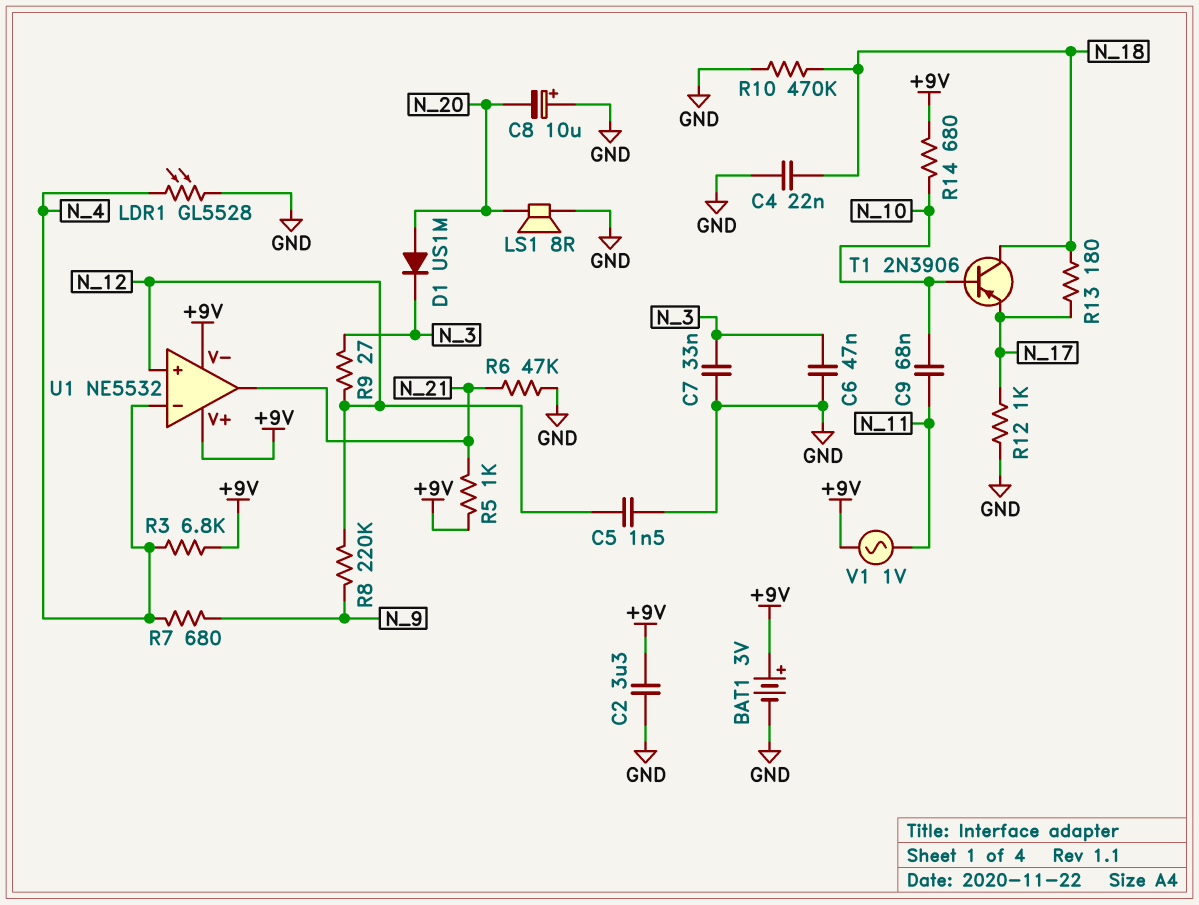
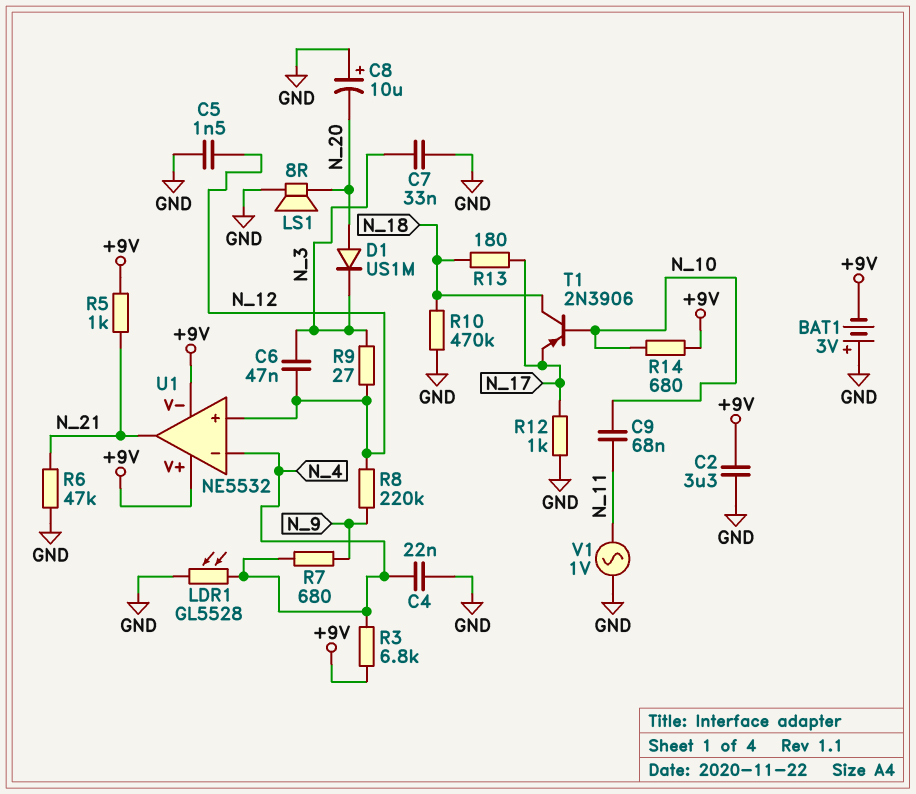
BAT1: 3V (plus +9V, minus GND) -> 3V (plus GND, minus +9V)
C4: 22nF (GND, N_18) -> 22nF (GND, N_4)
C6: 47nF (GND, N_3) -> 47nF (N_3, N_12)
V1: AC 1V (+9V, N_11) -> AC 1V (GND, N_11)

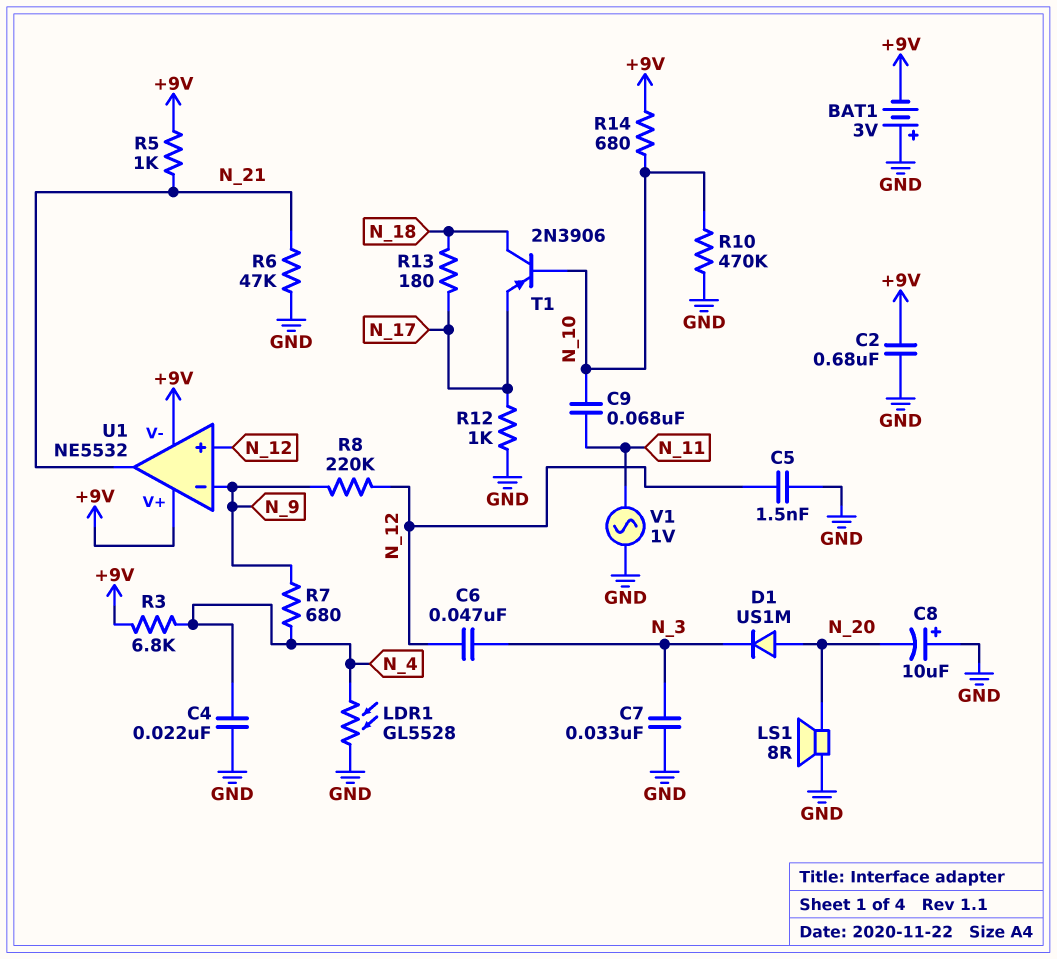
C2: 3.3uF (+9V, GND) -> 680nF (+9V, GND)
R9: 27 (N_3, N_12) -> none
R10: 470k (GND, N_18) -> 470k (GND, N_10)
U1 pin in-: N_4 -> N_9

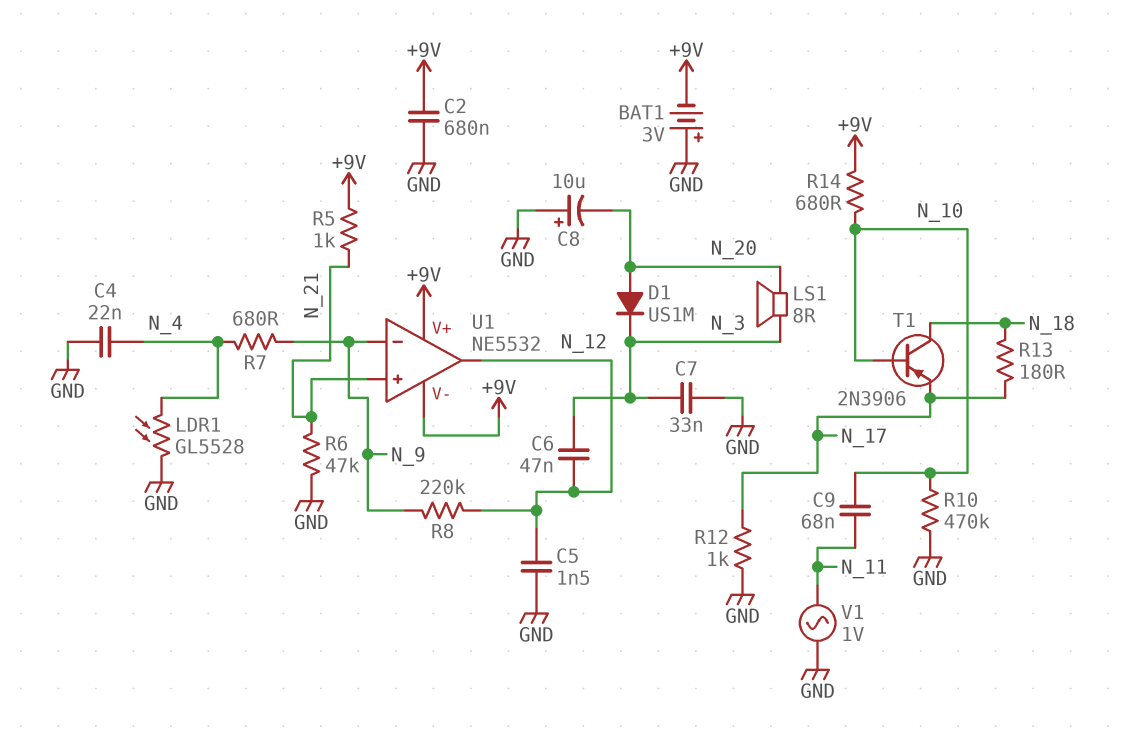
LS1: speaker 8R (GND, N_20) -> speaker 8R (N_3, N_20)
R3: 6.8k (+9V, N_4) -> none
U1 pin in+: N_12 -> N_21
U1 pin out: N_21 -> N_12

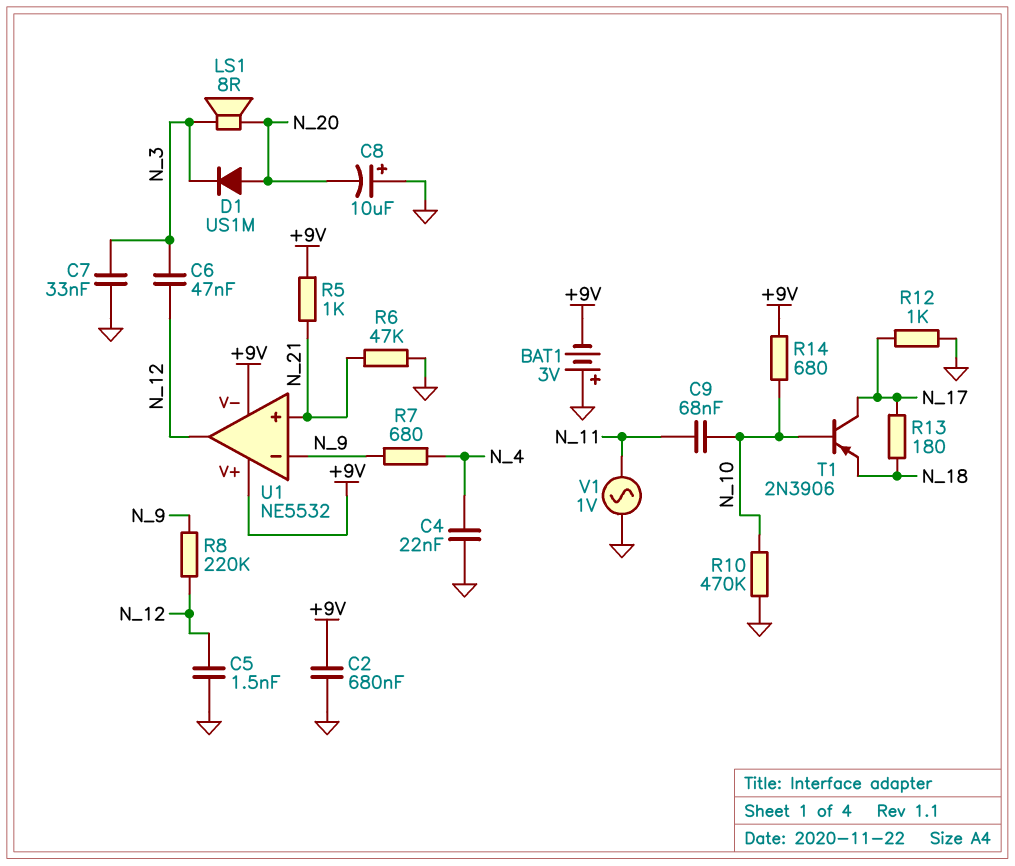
LDR1: GL5528 (GND, N_4) -> none
T1: PNP 2N3906 (B N_10, C N_18, E N_17) -> PNP 2N3906 (B N_10, C N_17, E N_18)

